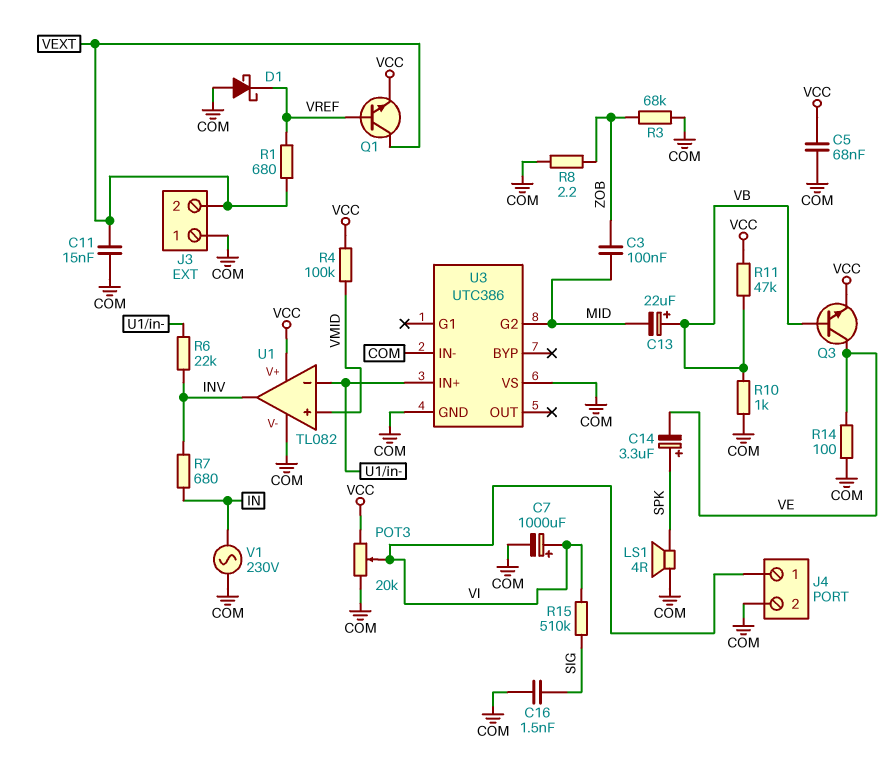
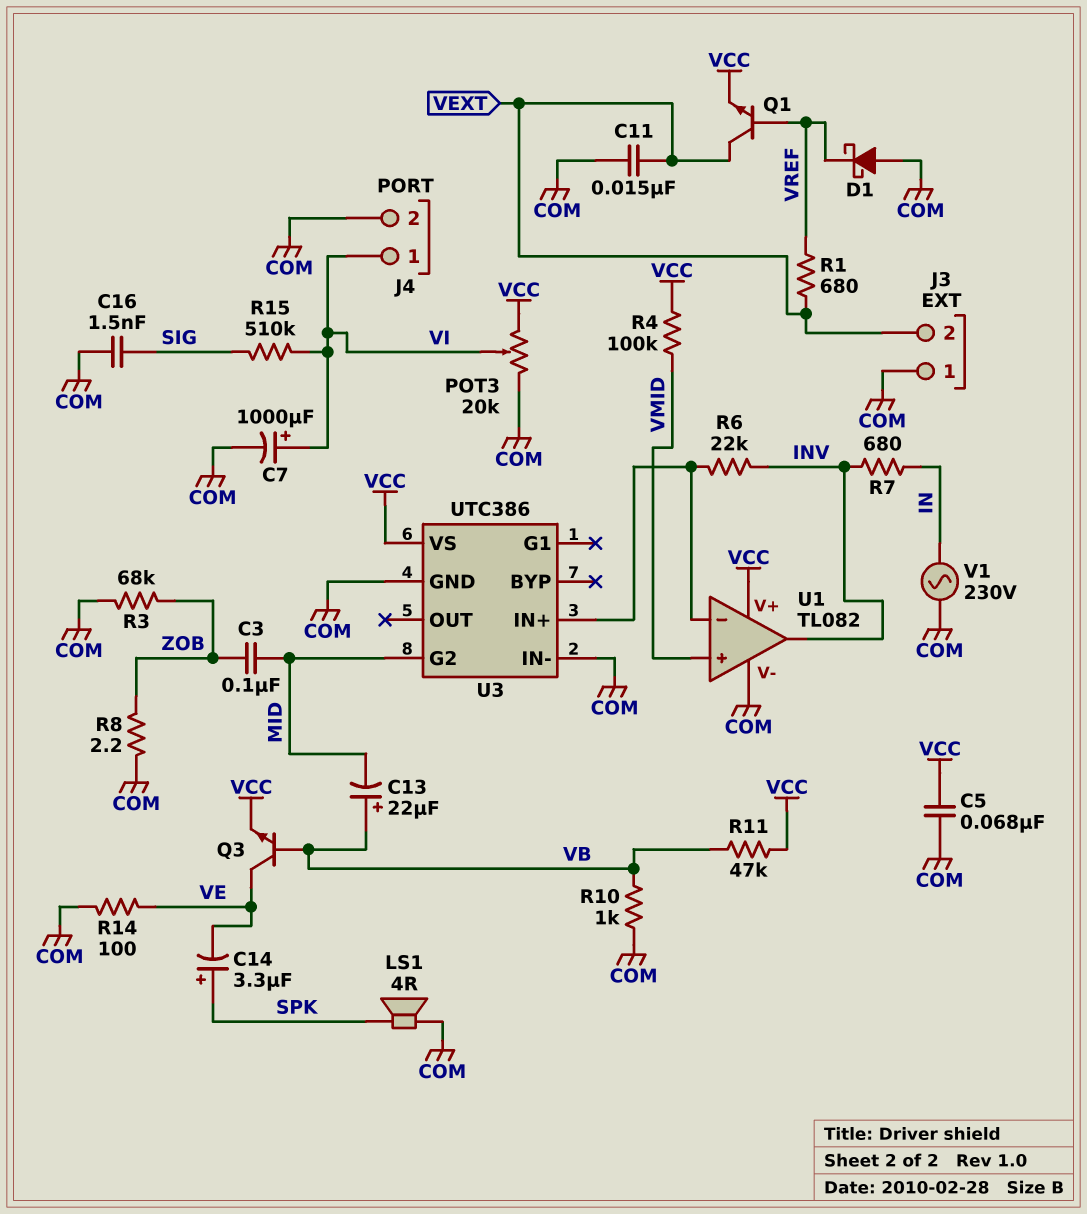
U3 pin VS: COM -> VCC

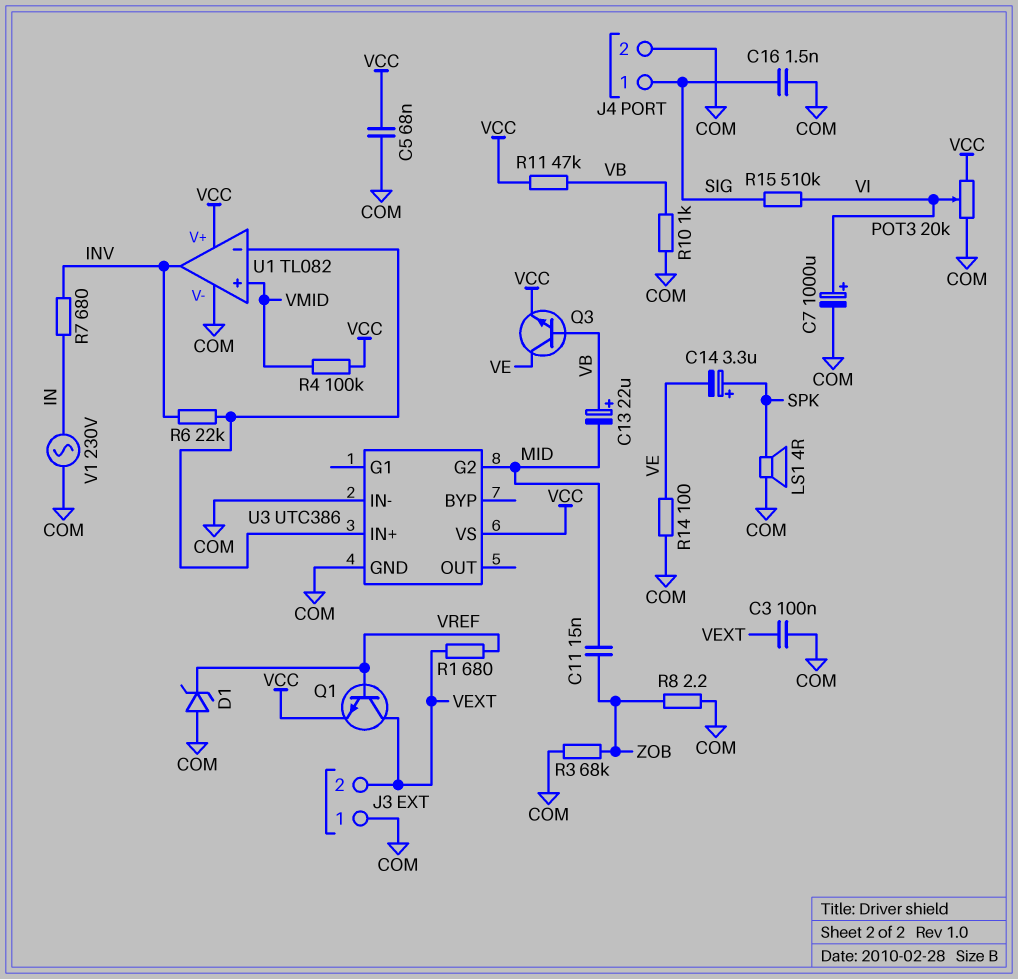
C3: 100nF (MID, ZOB) -> 100nF (COM, VEXT)
C11: 15nF (COM, VEXT) -> 15nF (MID, ZOB)
D1: schottky (A COM, K VREF) -> zener (A COM, K VREF)
J4 pin 1: VI -> SIG

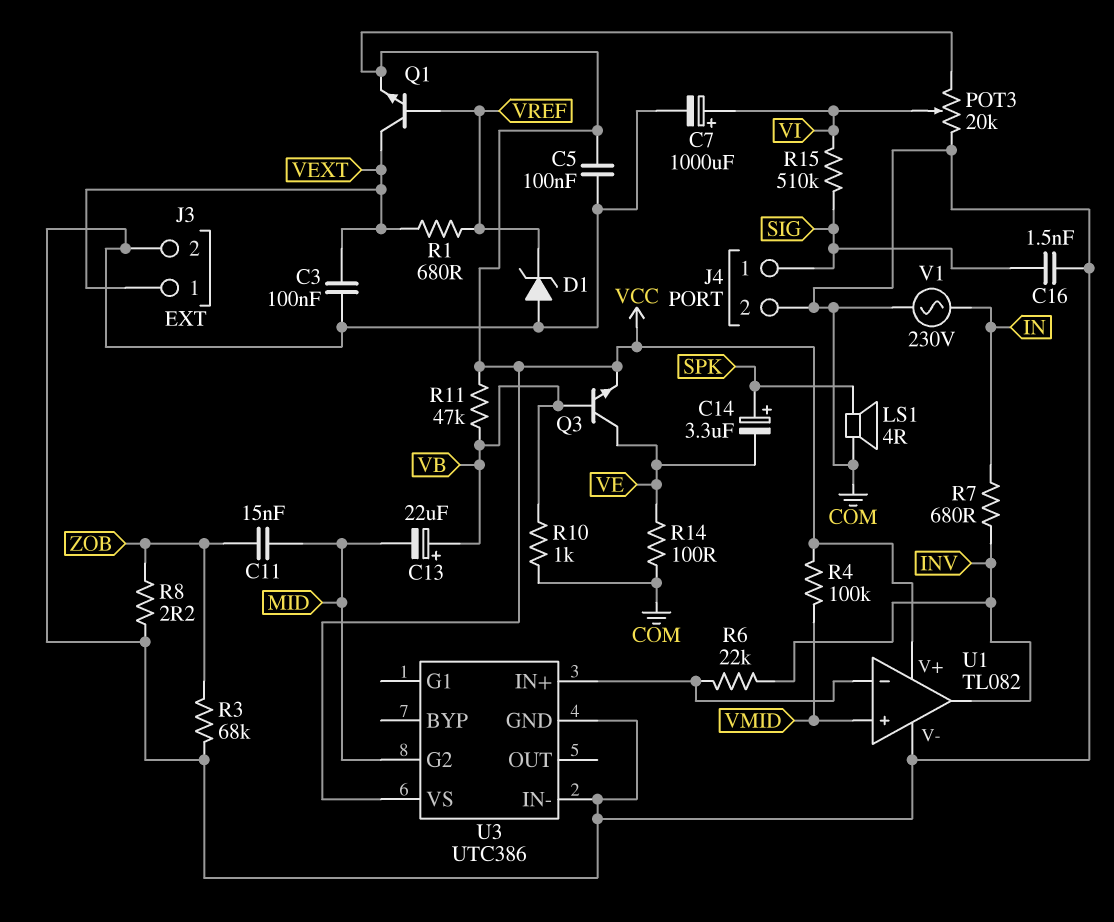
C5: 68nF (COM, VCC) -> 100nF (COM, VCC)
J3 pin 1: COM -> VEXT
J3 pin 2: VEXT -> COM

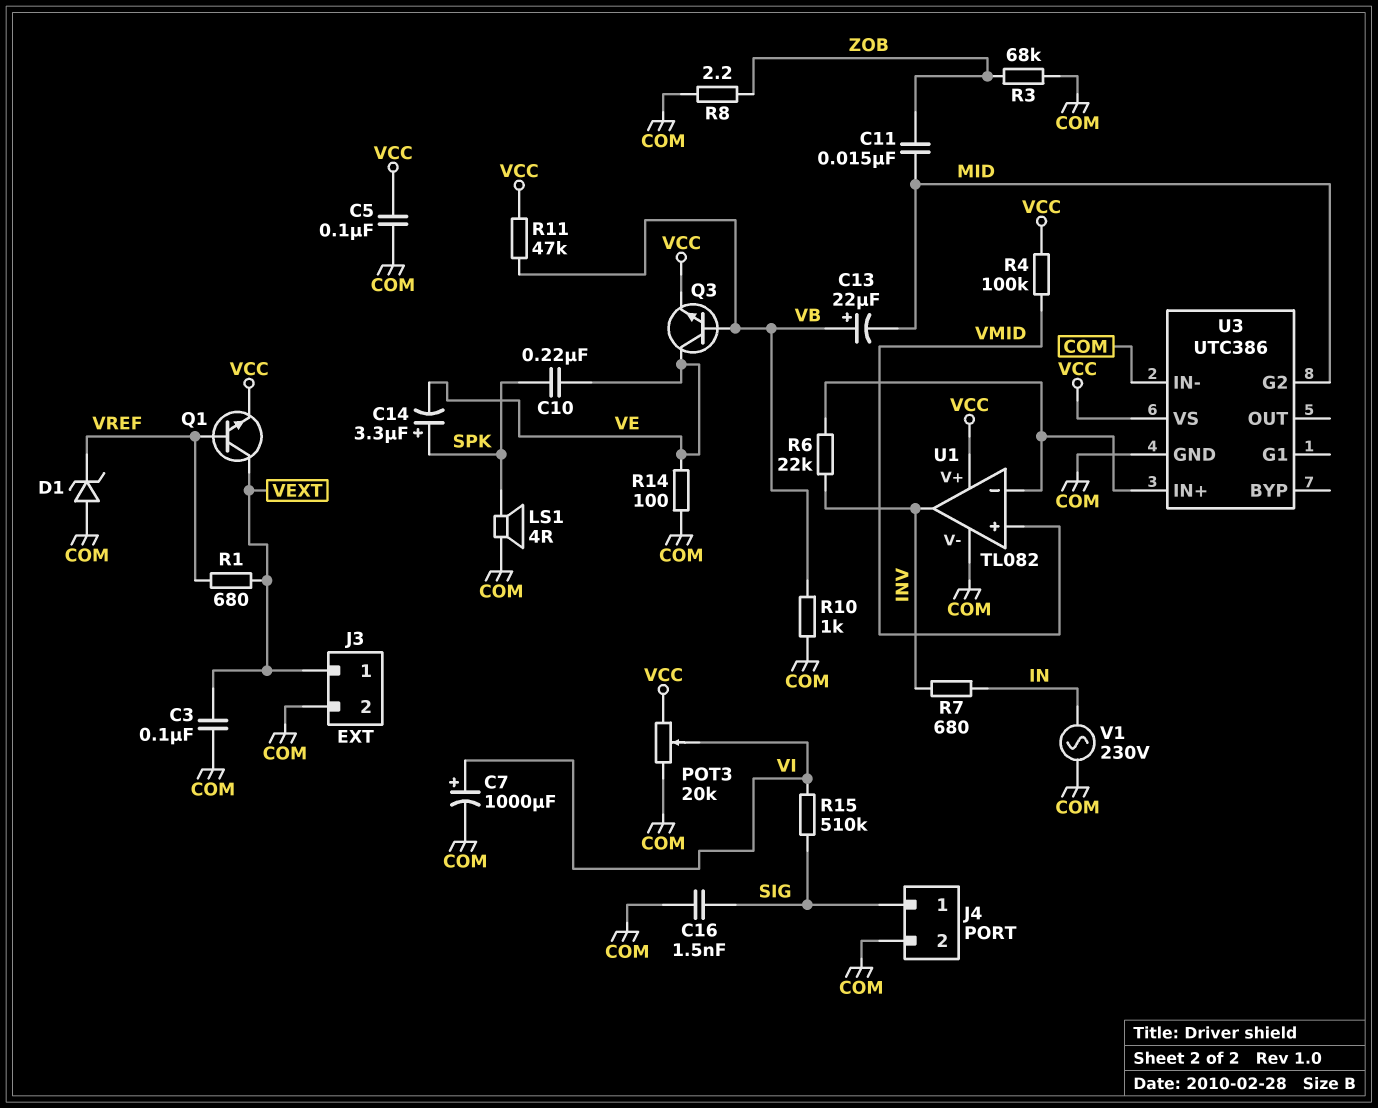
C10: none -> 220nF (SPK, VE)

